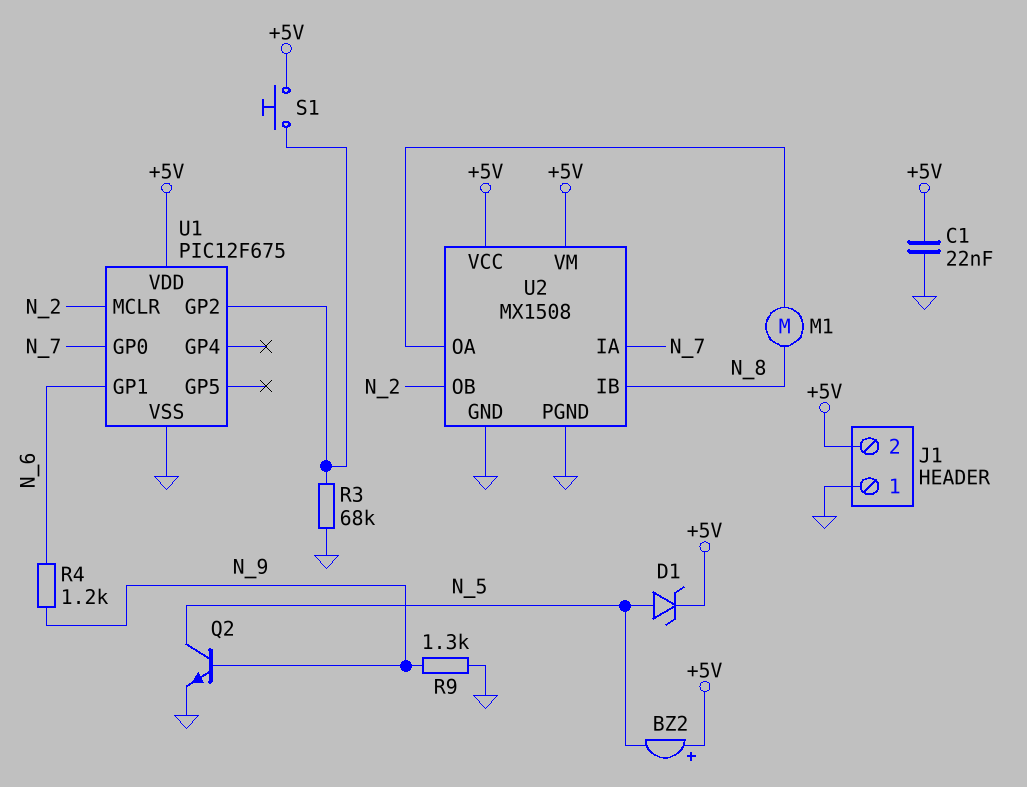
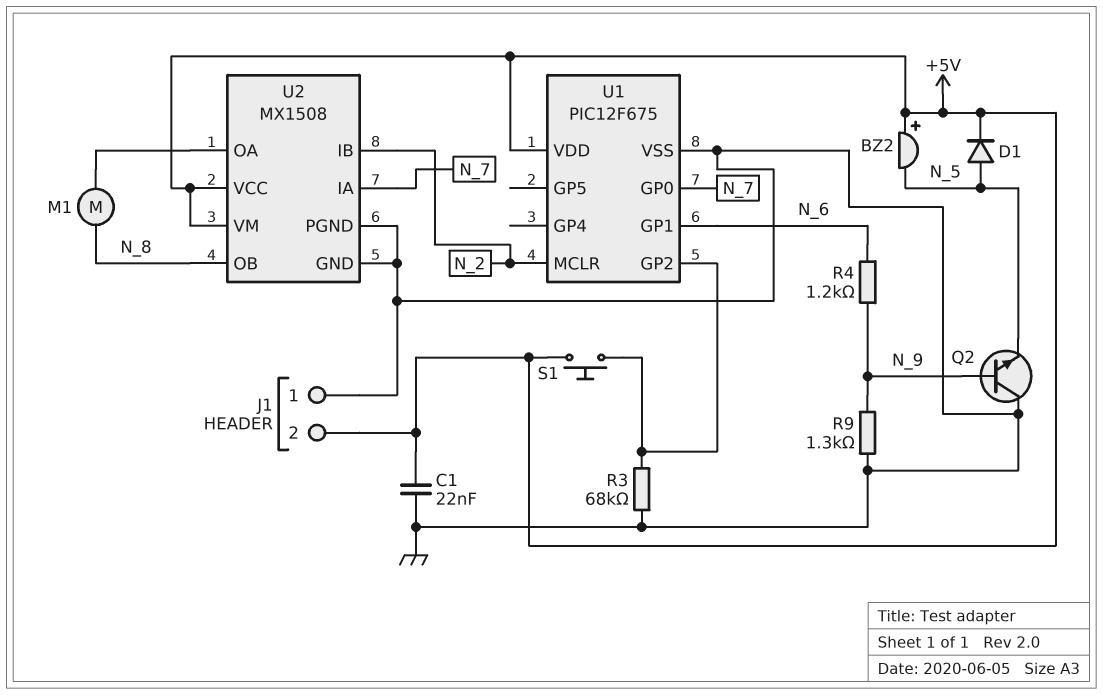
D1: zener (A N_5, K +5V) -> diode (A N_5, K +5V)
Q2: NPN (B N_9, C N_5, E GND) -> NPN (B N_9, C GND, E N_5)
U2 pin IB: N_8 -> N_2
U2 pin OB: N_2 -> N_8

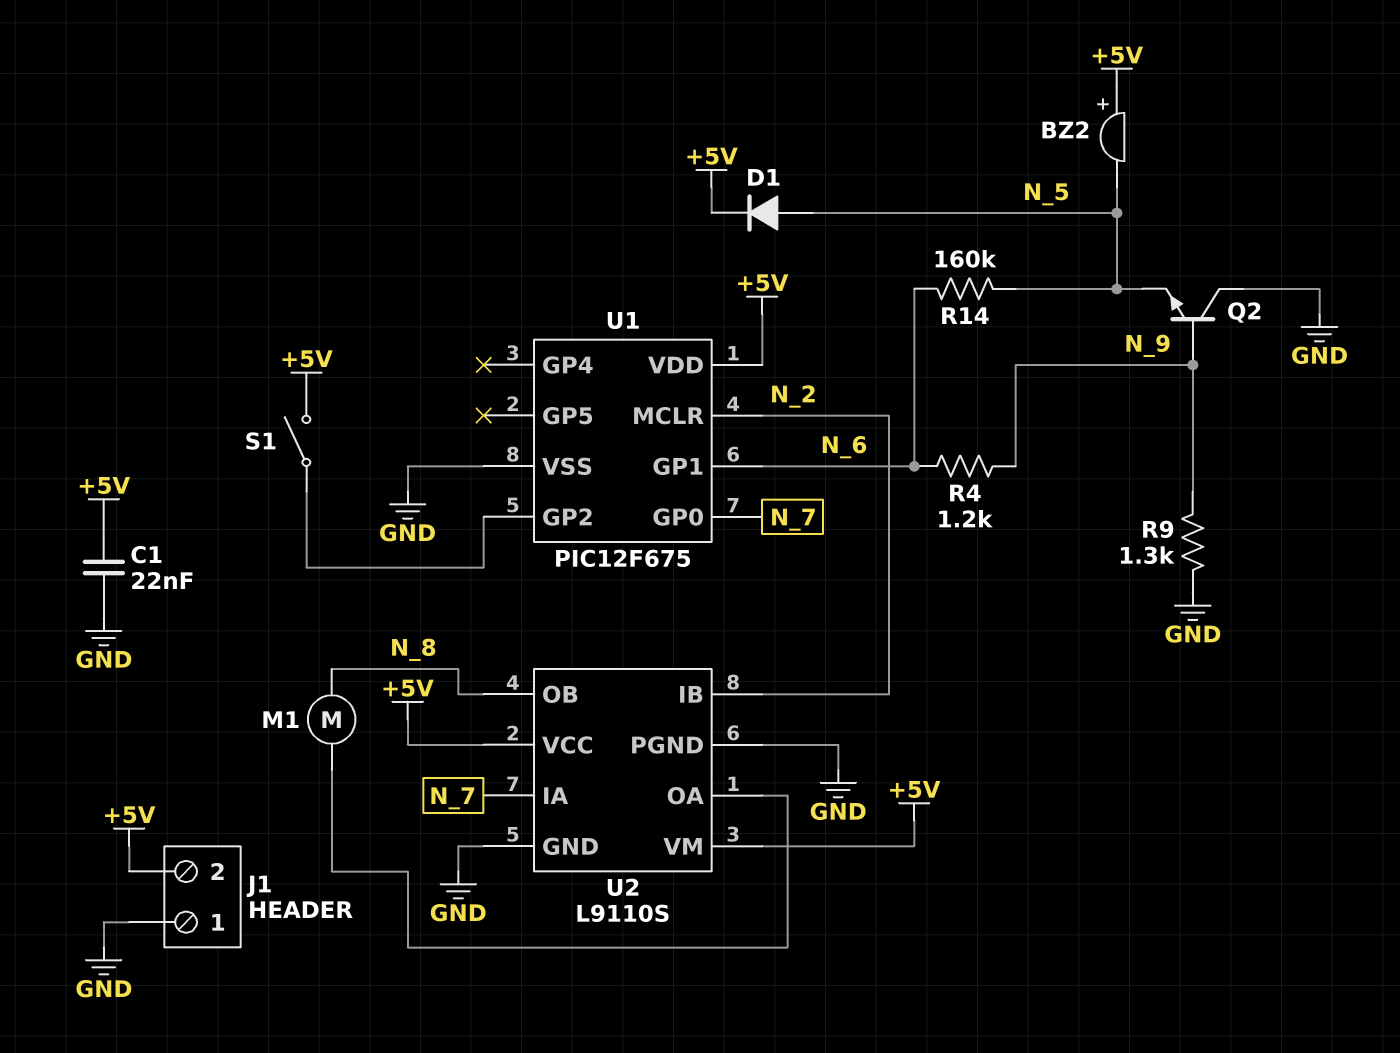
R3: 68k (GND, U1/GP2) -> none
R14: none -> 160k (N_5, N_6)
S1: button (+5V, U1/GP2) -> switch (+5V, U1/GP2)
U2: MX1508 -> L9110S

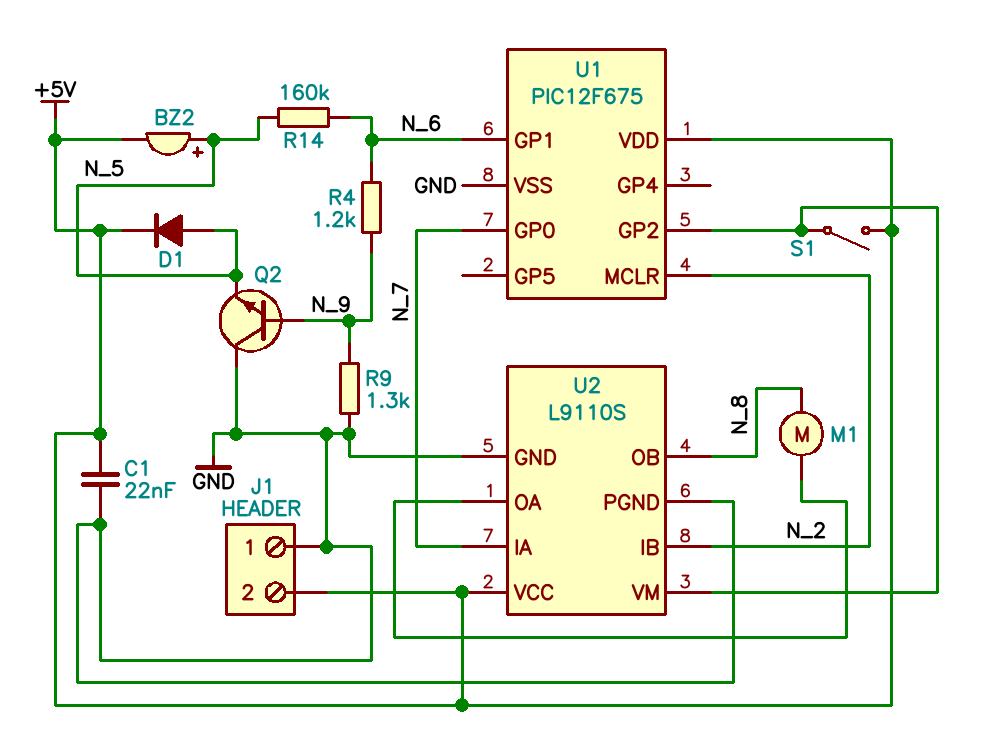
BZ2: buzzer (plus +5V, minus N_5) -> buzzer (plus N_5, minus +5V)
U2 pin VM: +5V -> U1/GP2

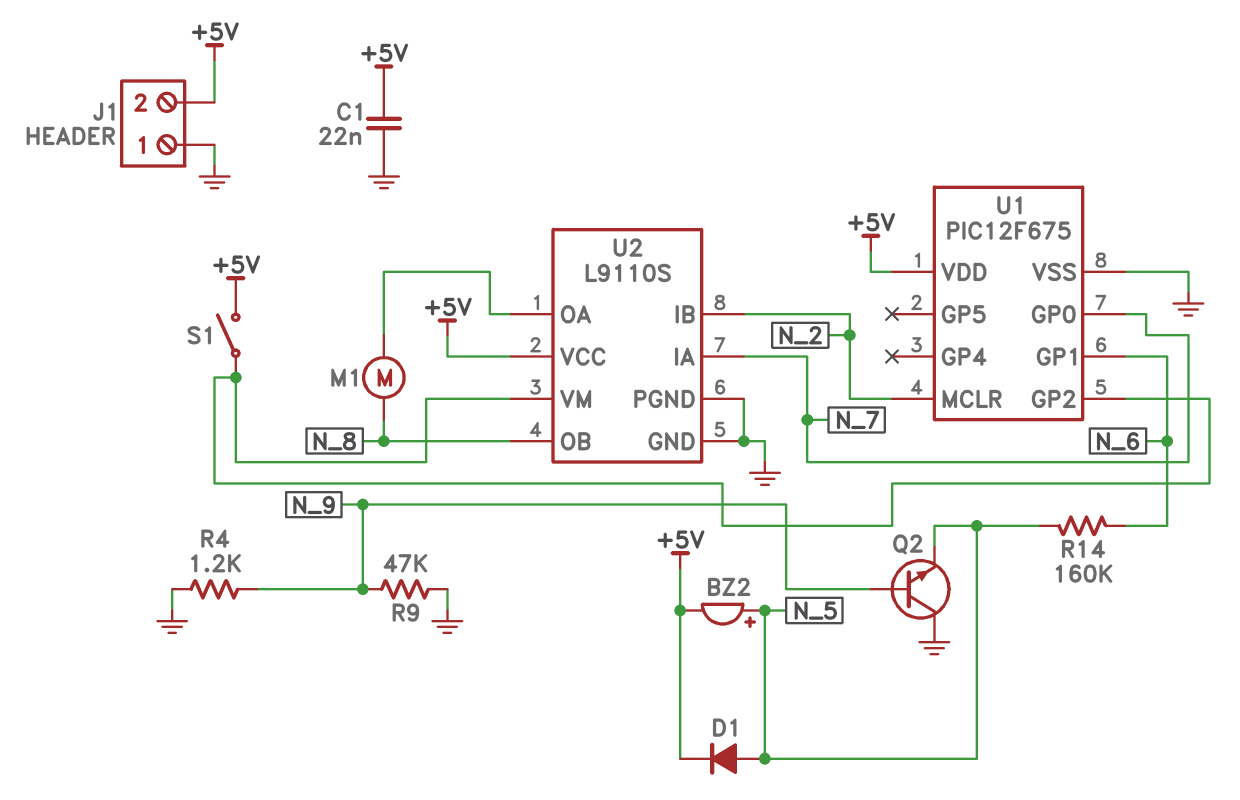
R4: 1.2k (N_6, N_9) -> 1.2k (GND, N_9)
R9: 1.3k (GND, N_9) -> 47k (GND, N_9)

